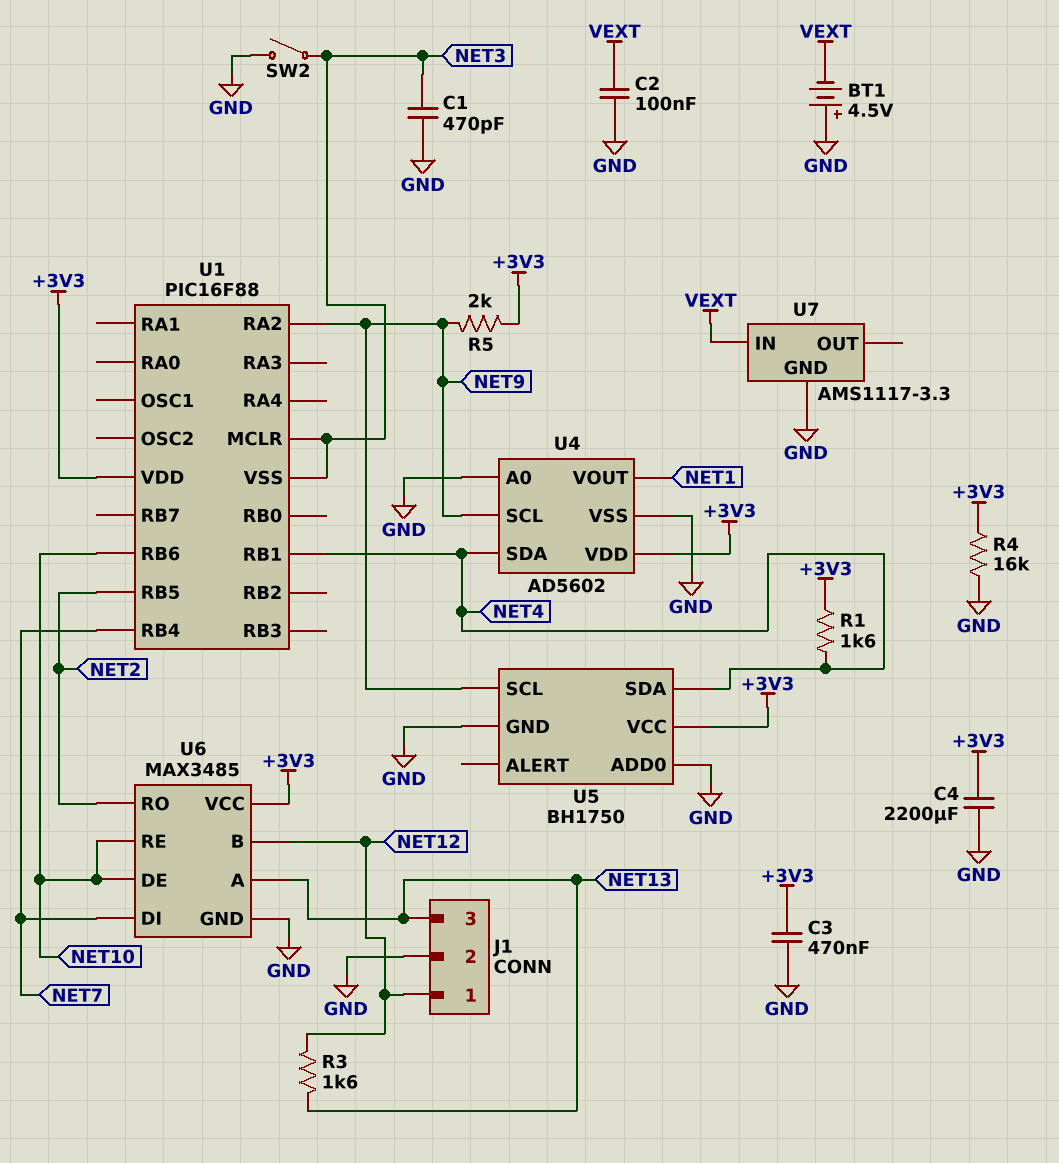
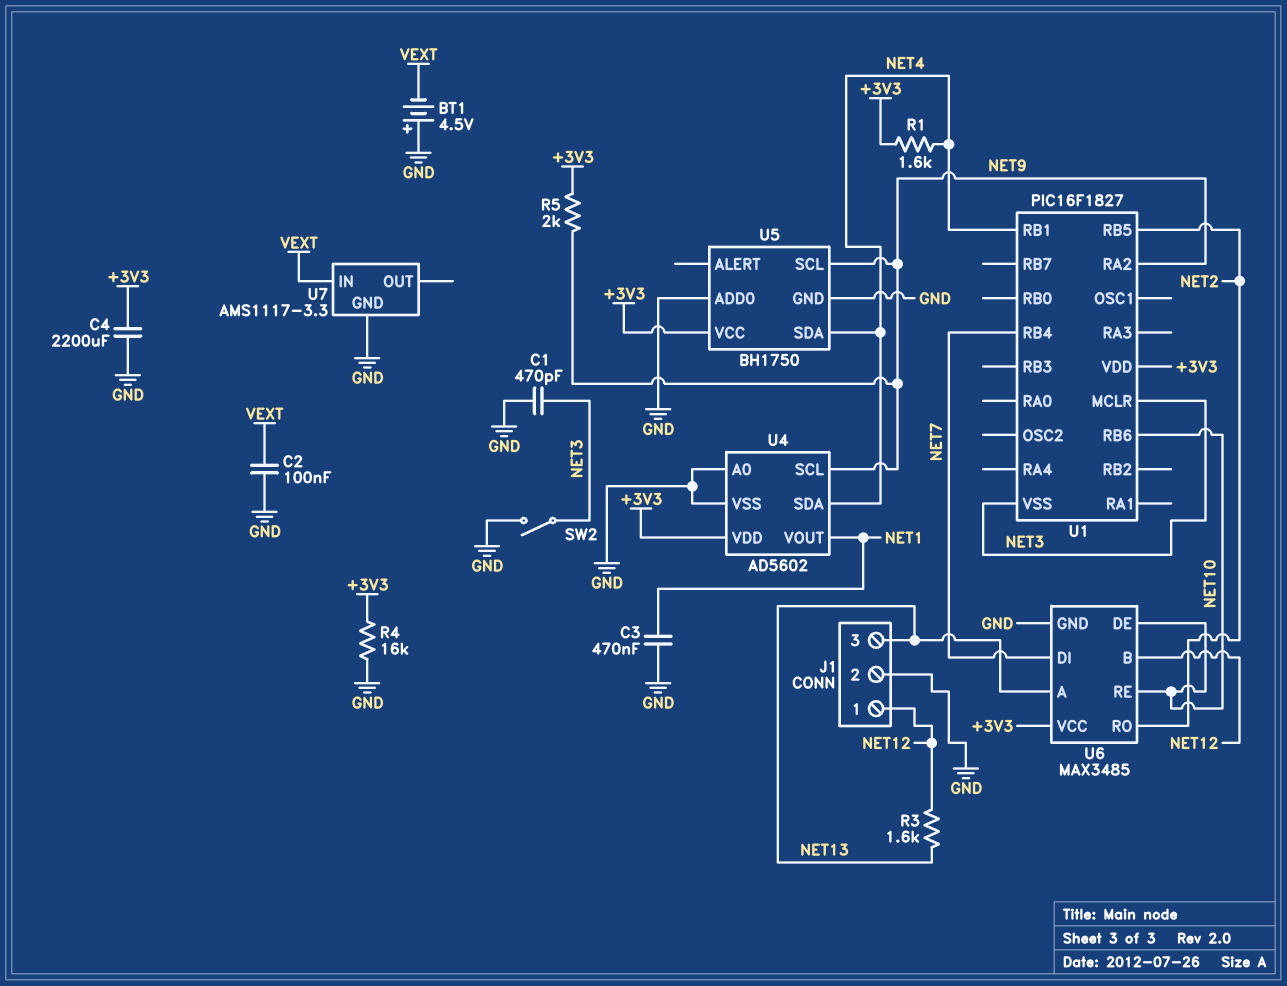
C3: 470nF (+3V3, GND) -> 470nF (GND, NET1)
U1: PIC16F88 -> PIC16F1827

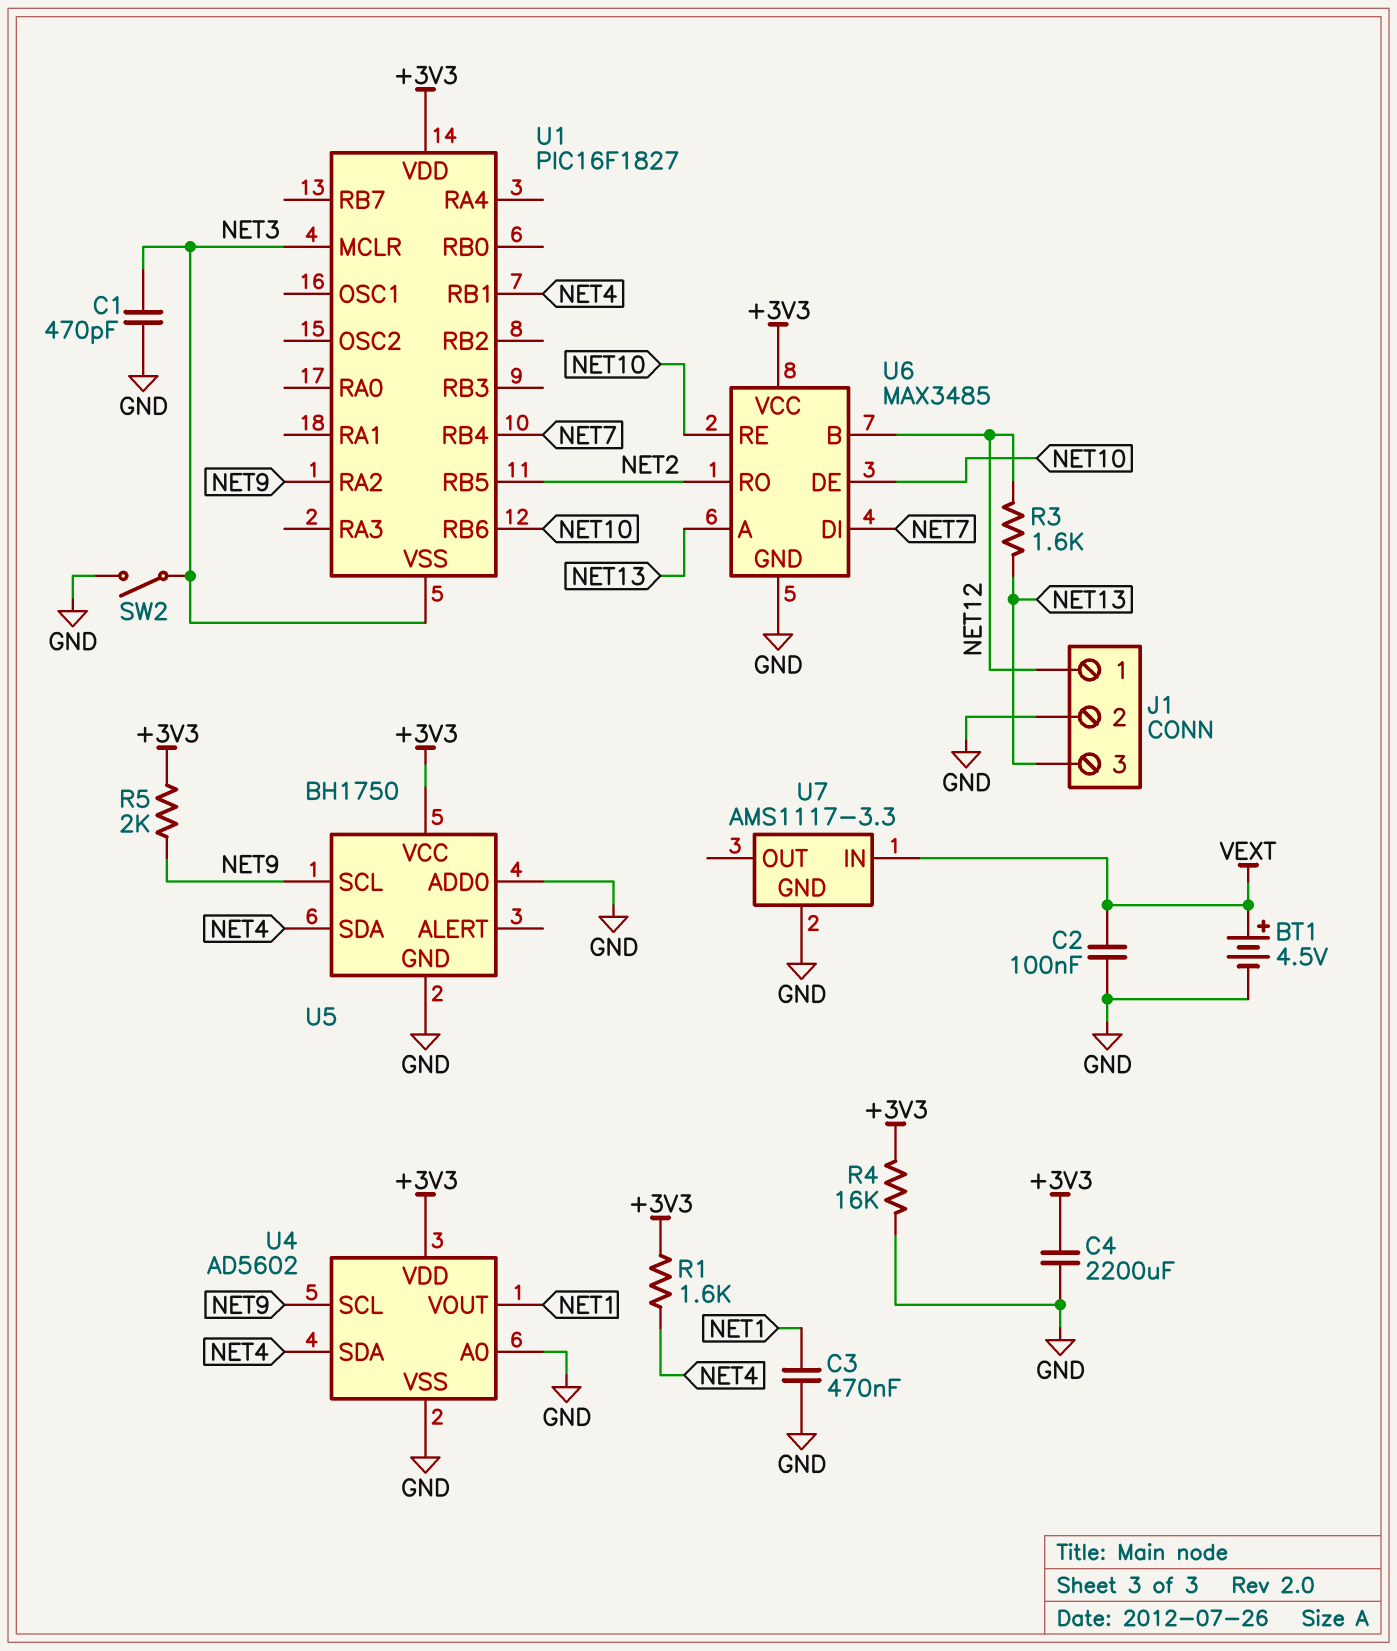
BT1: 4.5V (plus GND, minus VEXT) -> 4.5V (plus VEXT, minus GND)

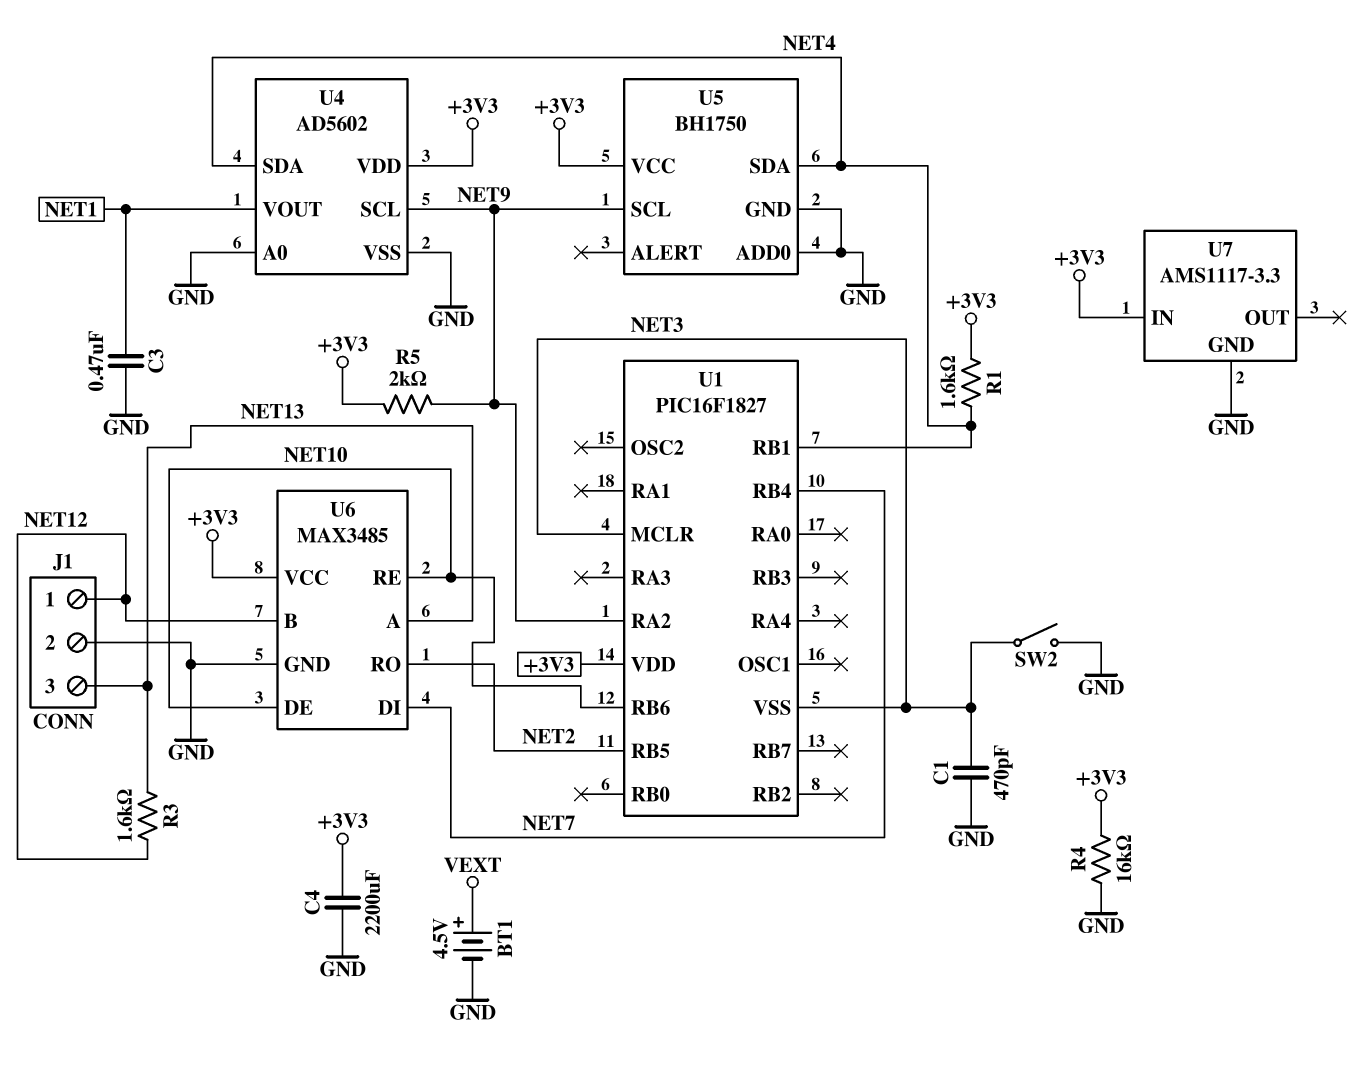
C2: 100nF (GND, VEXT) -> none
U7 pin IN: VEXT -> +3V3

